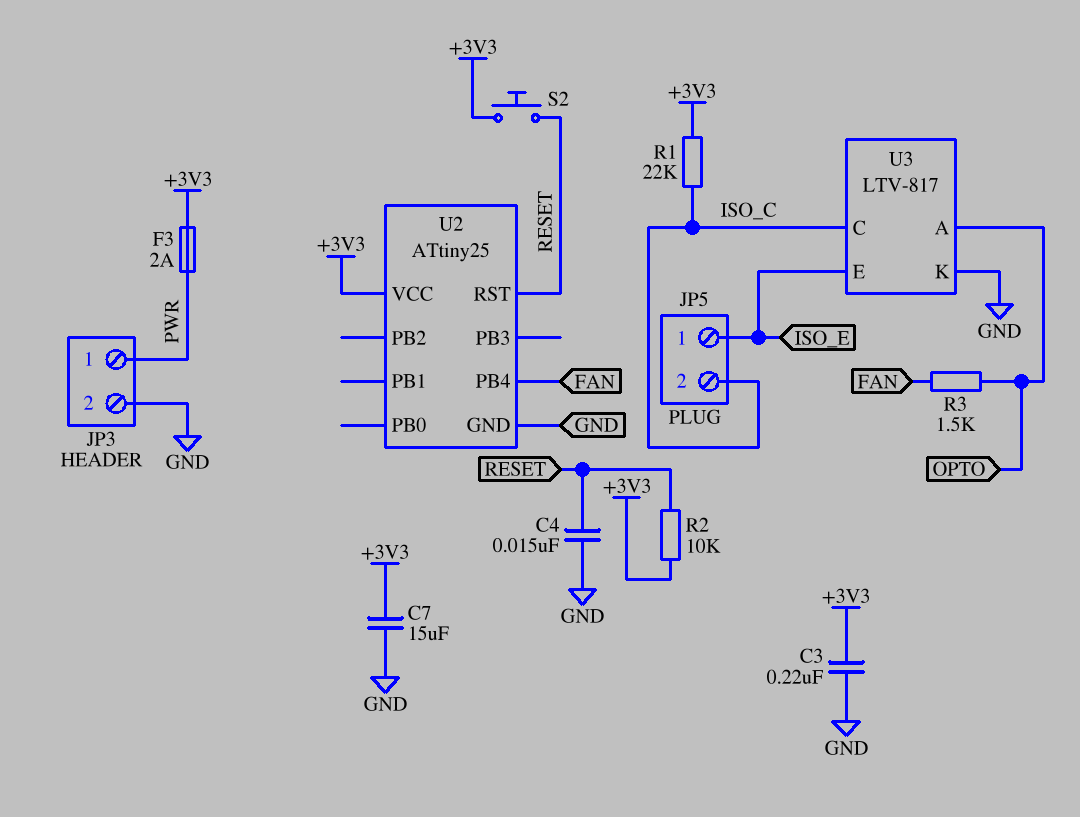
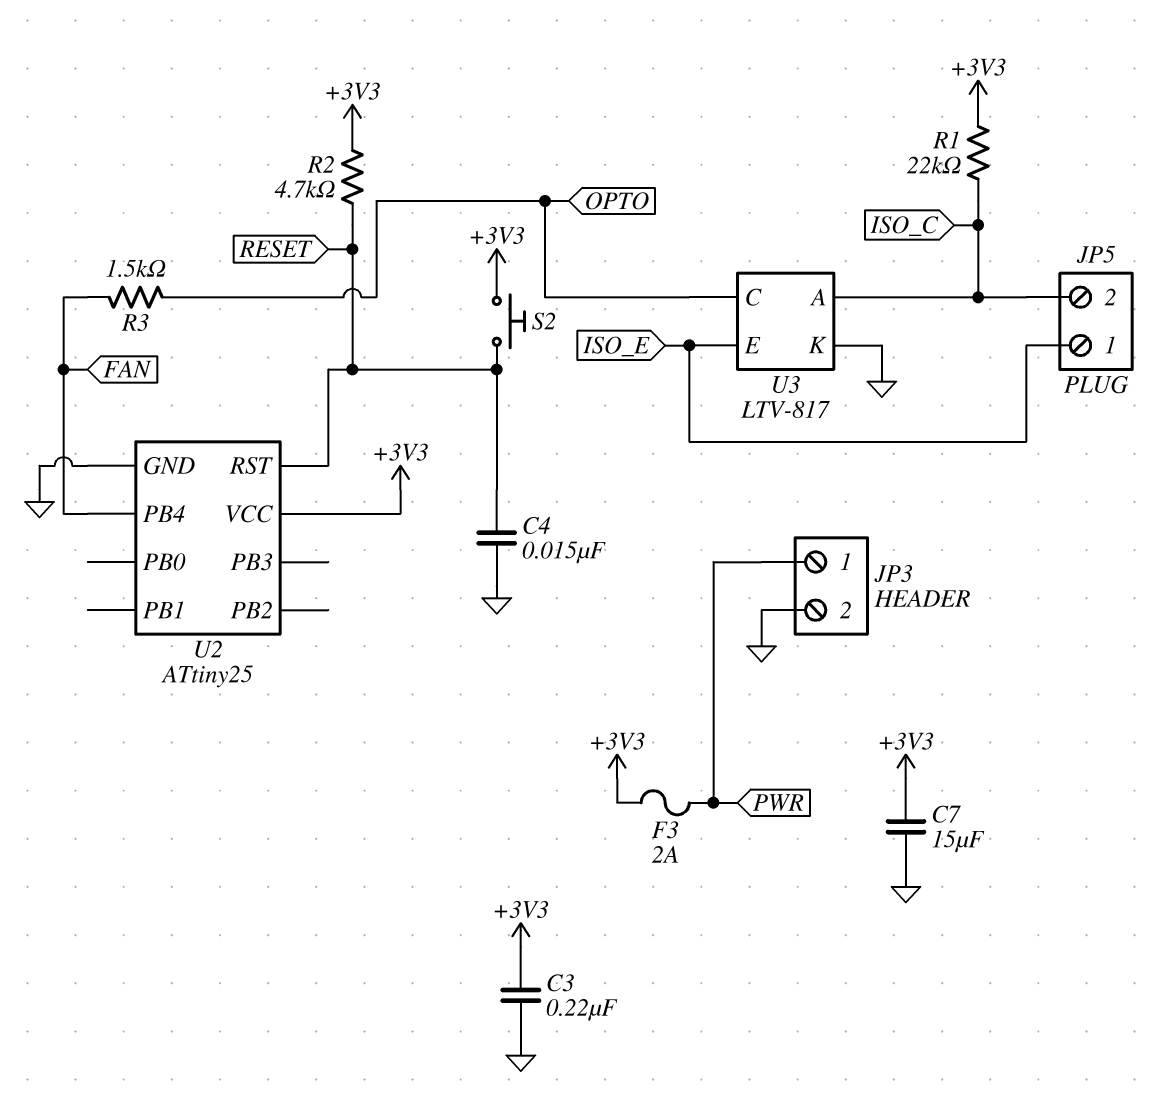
R2: 10k (+3V3, RESET) -> 4.7k (+3V3, RESET)
U3 pin A: OPTO -> ISO_C
U3 pin C: ISO_C -> OPTO

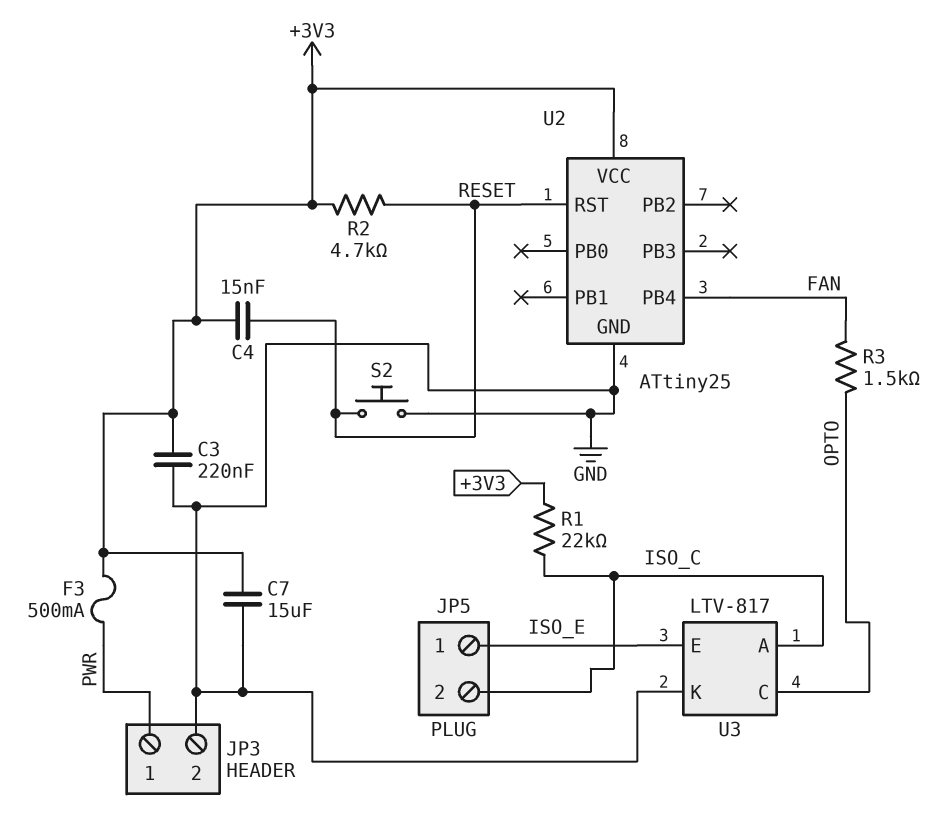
C4: 15nF (GND, RESET) -> 15nF (+3V3, RESET)
F3: 2A (+3V3, PWR) -> 500mA (+3V3, PWR)
S2: button (+3V3, RESET) -> button (GND, RESET)

